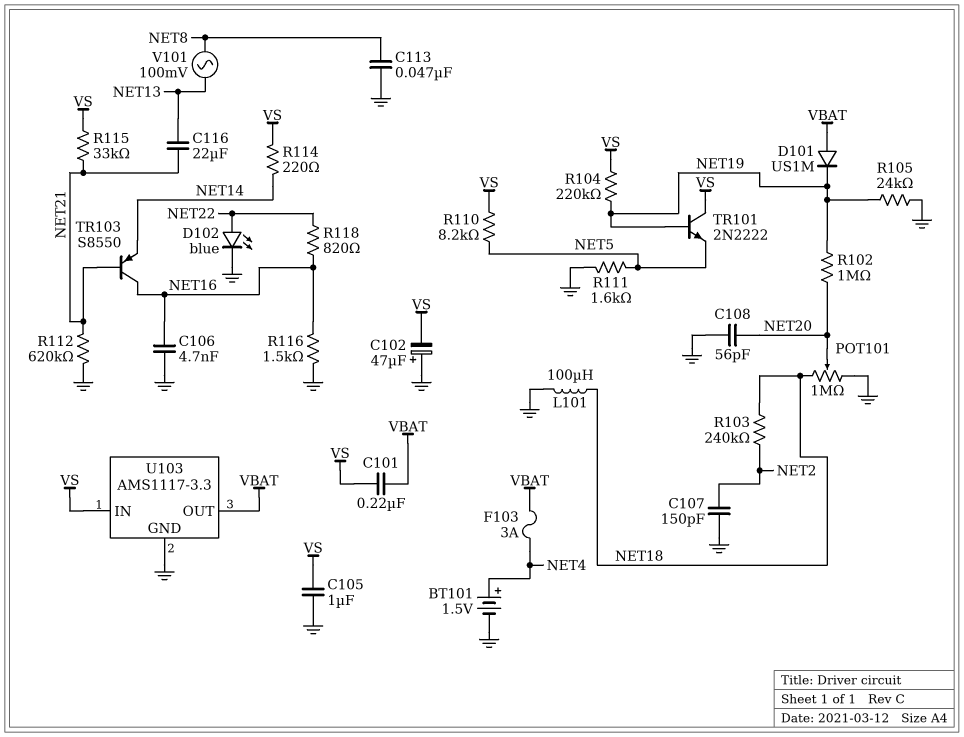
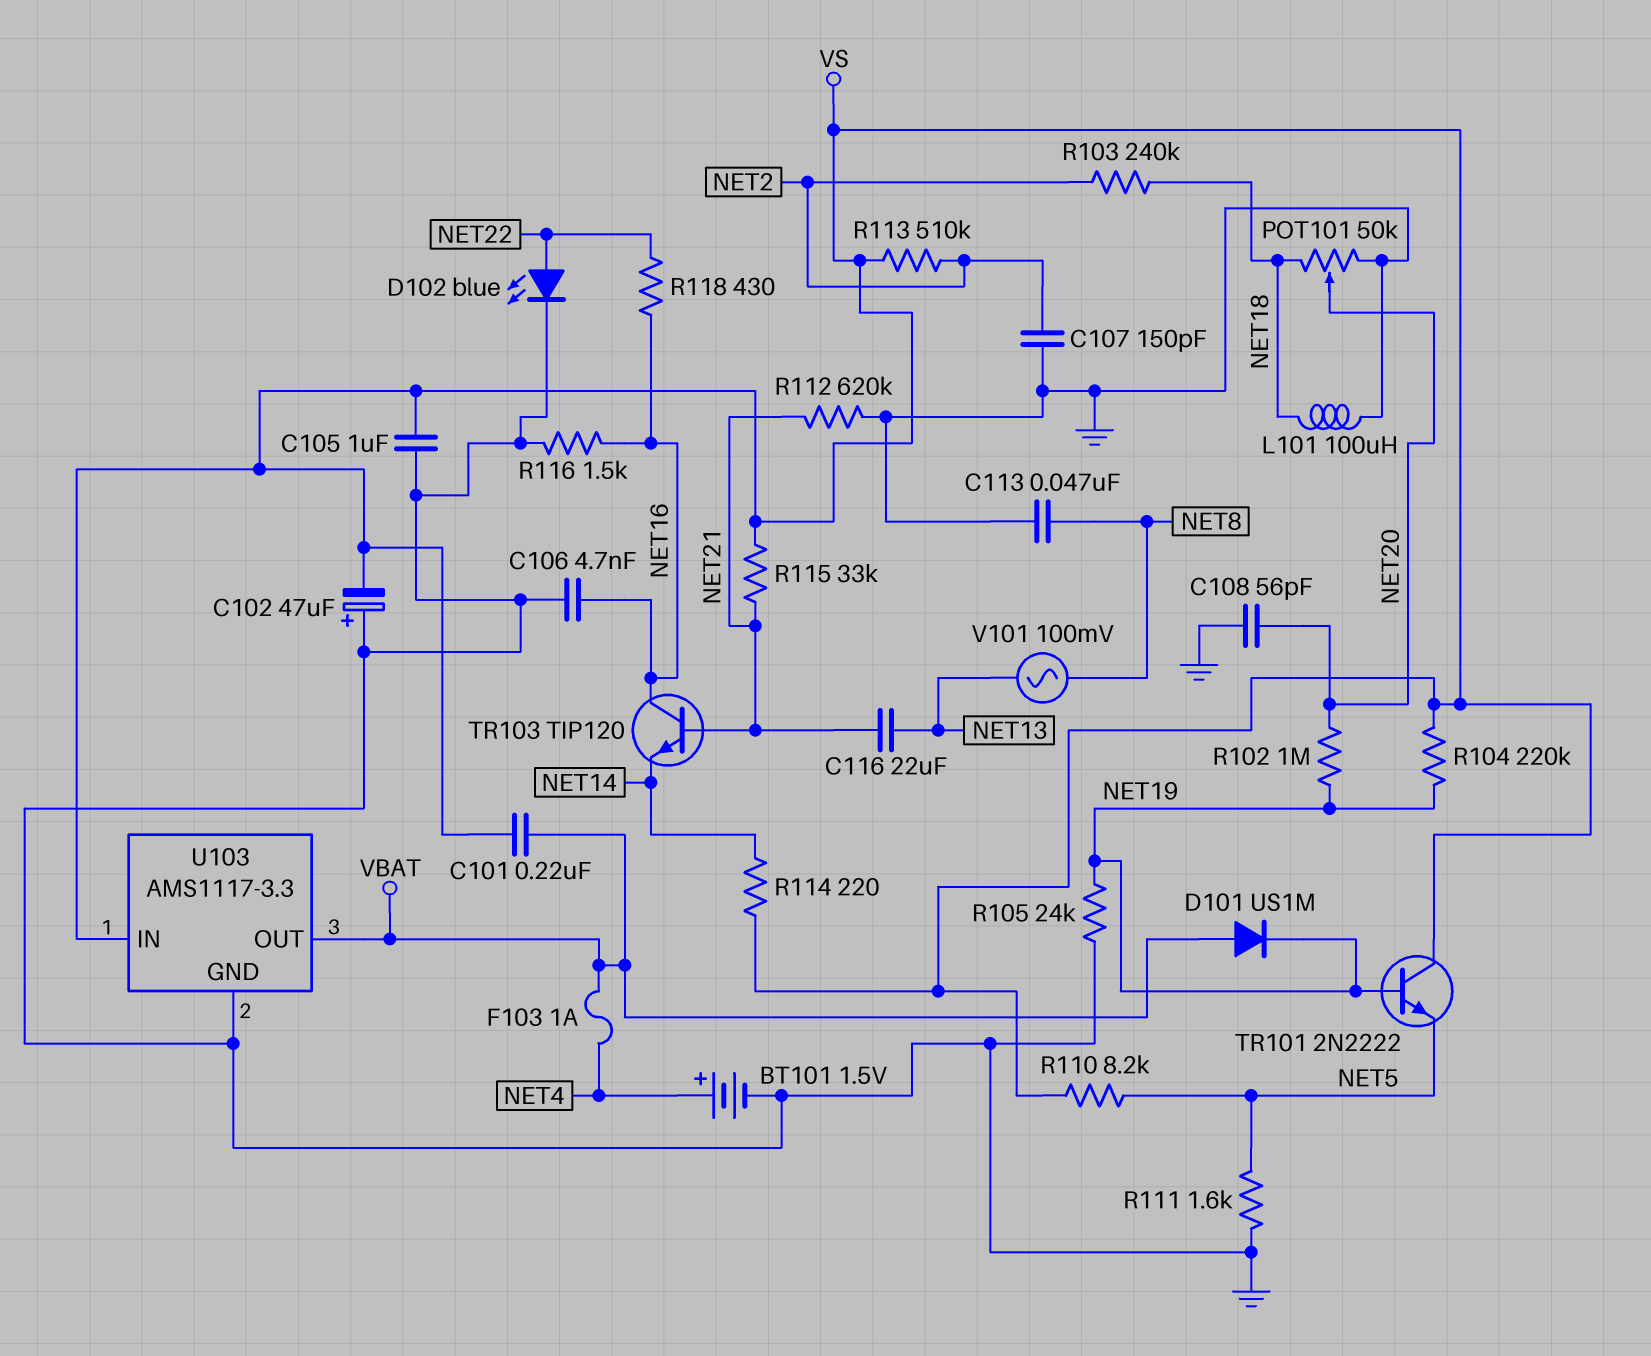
F103: 3A (NET4, VBAT) -> 1A (NET4, VBAT)
POT101: 1M (GND, NET18, wiper NET20) -> 50k (GND, NET18, wiper NET20)
R113: none -> 510k (NET2, VS)
R118: 820 (NET16, NET22) -> 430 (NET16, NET22)
TR103: PNP S8550 (B NET21, C NET16, E NET14) -> NPN TIP120 (B NET21, C NET16, E NET14)

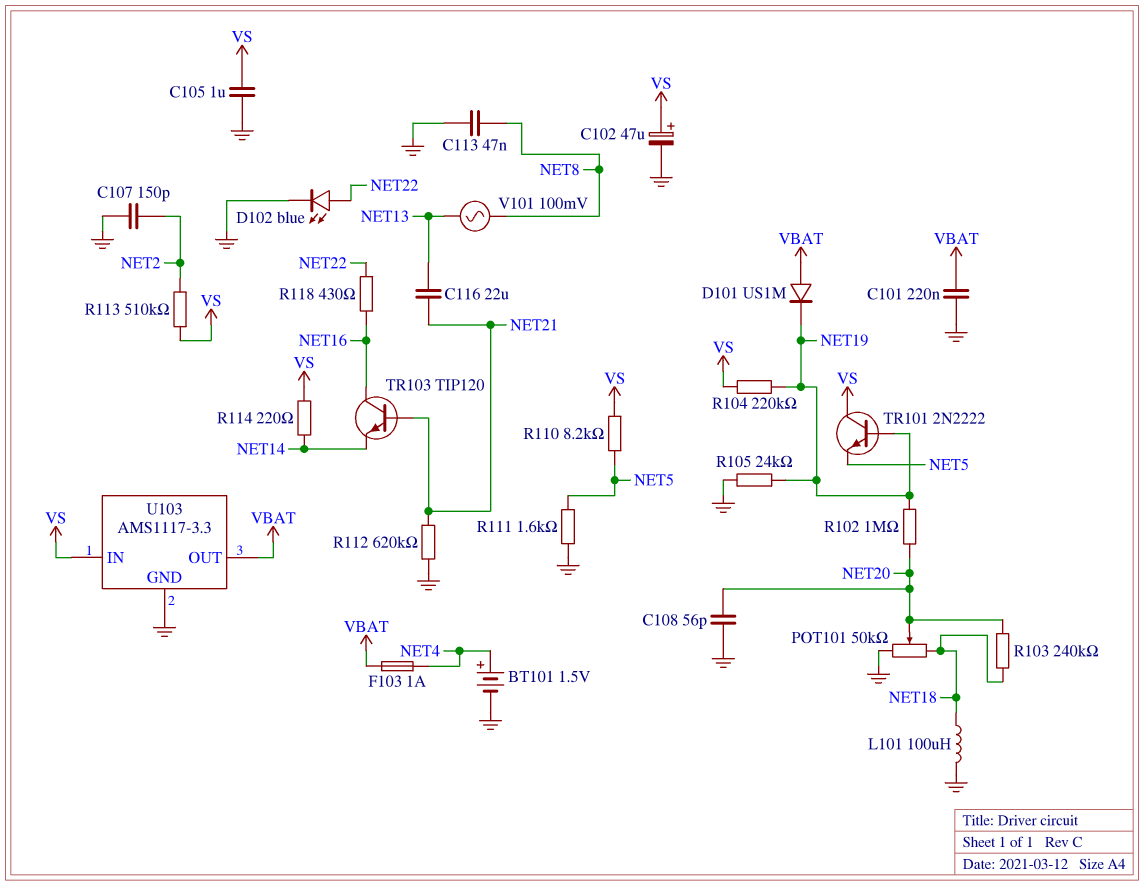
C101: 220nF (VBAT, VS) -> 220nF (GND, VBAT)
C102: 47uF (plus GND, minus VS) -> 47uF (plus VS, minus GND)
C106: 4.7nF (GND, NET16) -> none
R103: 240k (NET2, NET18) -> 240k (NET18, NET20)
R115: 33k (NET21, VS) -> none
R116: 1.5k (GND, NET16) -> none

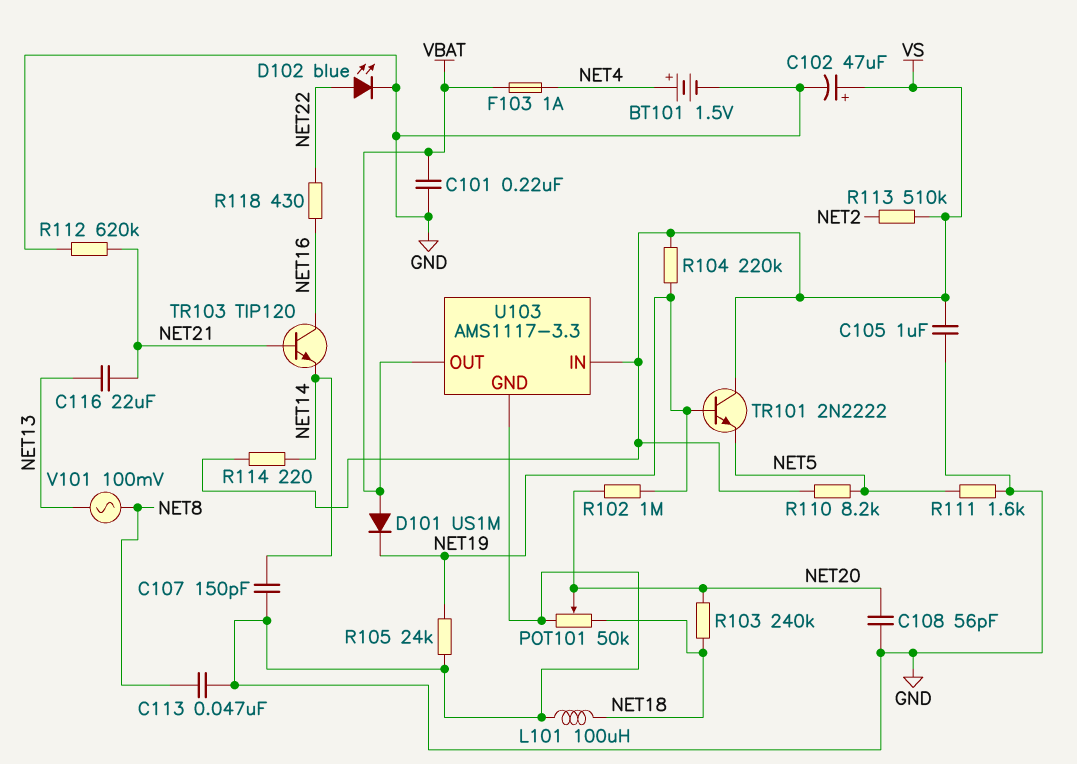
C107: 150pF (GND, NET2) -> 150pF (GND, NET14)

